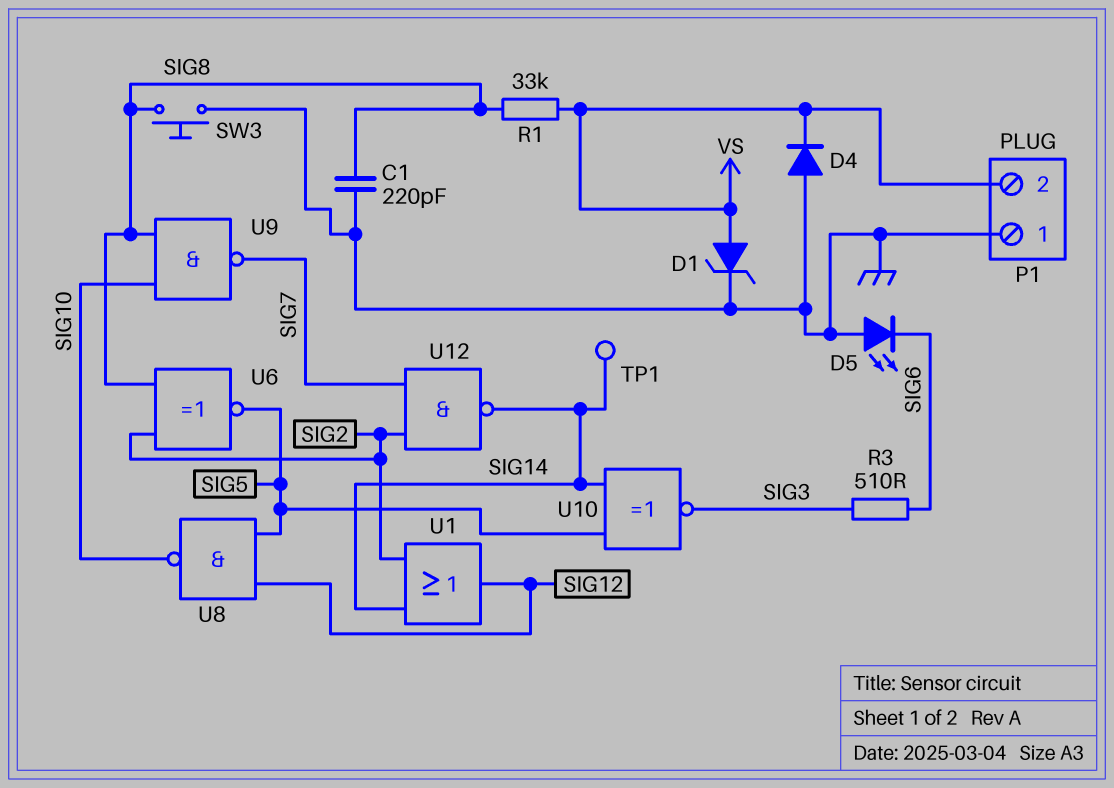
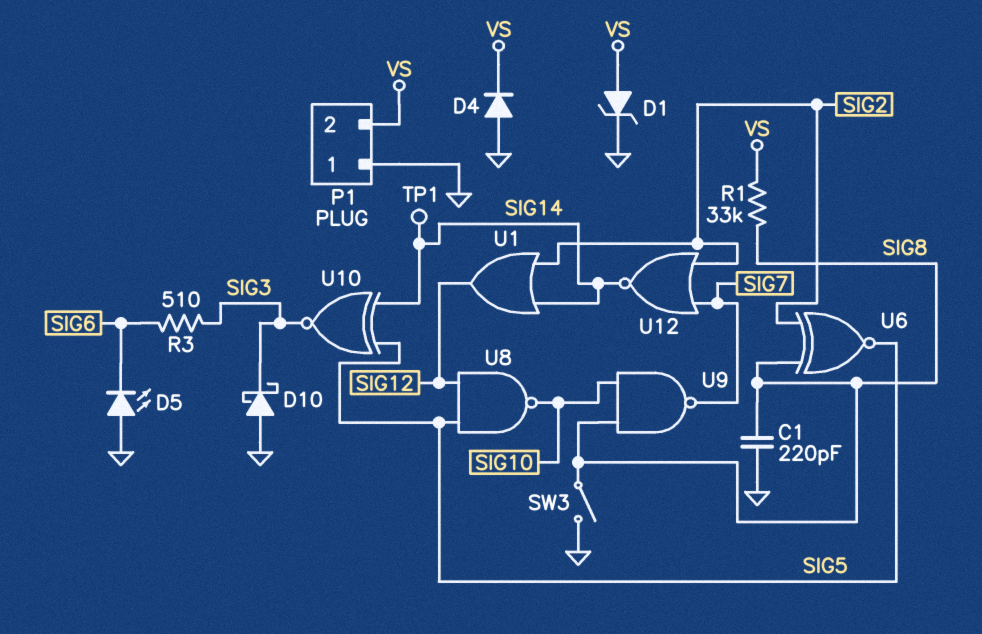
D10: none -> schottky (A GND, K SIG3)
SW3: button (GND, SIG8) -> switch (GND, SIG8)
U12: NAND (in SIG2, in SIG7, out SIG14) -> NOR (in SIG2, in SIG7, out SIG14)

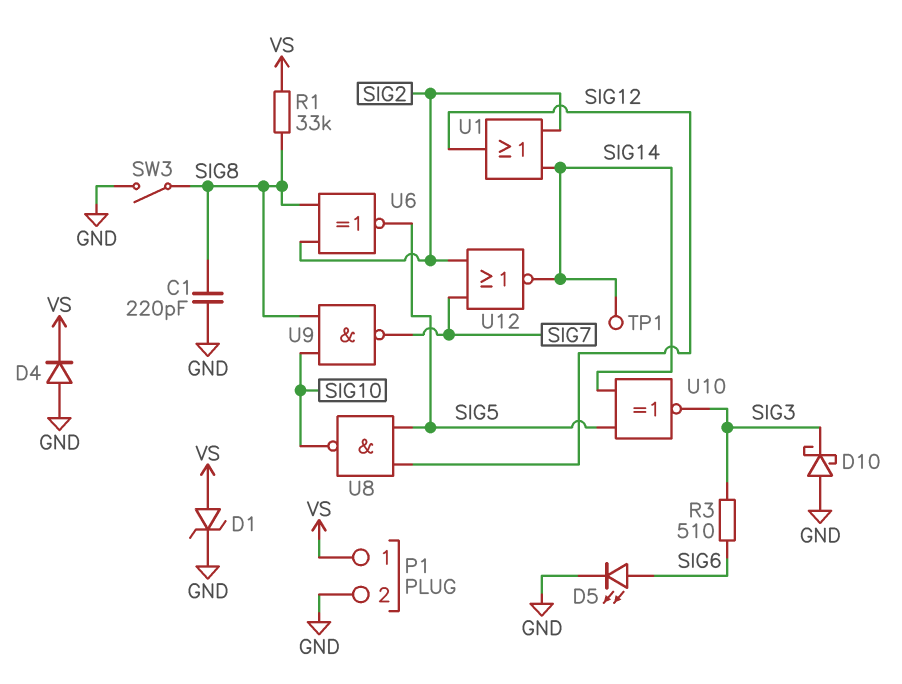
D5: LED (A GND, K SIG6) -> LED (A SIG6, K GND)
P1 pin 1: GND -> VS
P1 pin 2: VS -> GND

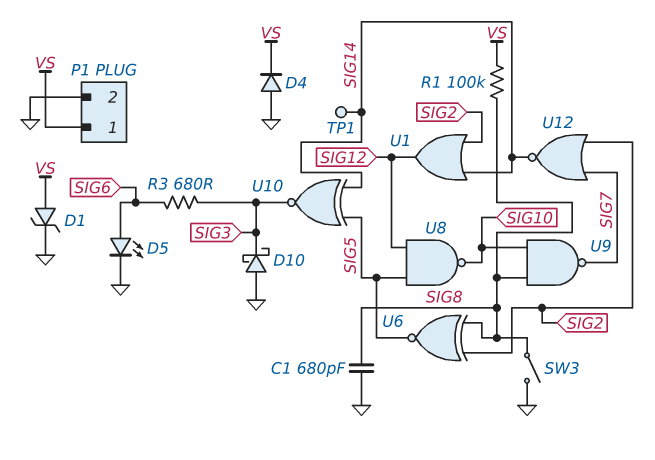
C1: 220pF (GND, SIG8) -> 680pF (GND, SIG8)
R1: 33k (SIG8, VS) -> 100k (SIG8, VS)
R3: 510 (SIG3, SIG6) -> 680 (SIG3, SIG6)

